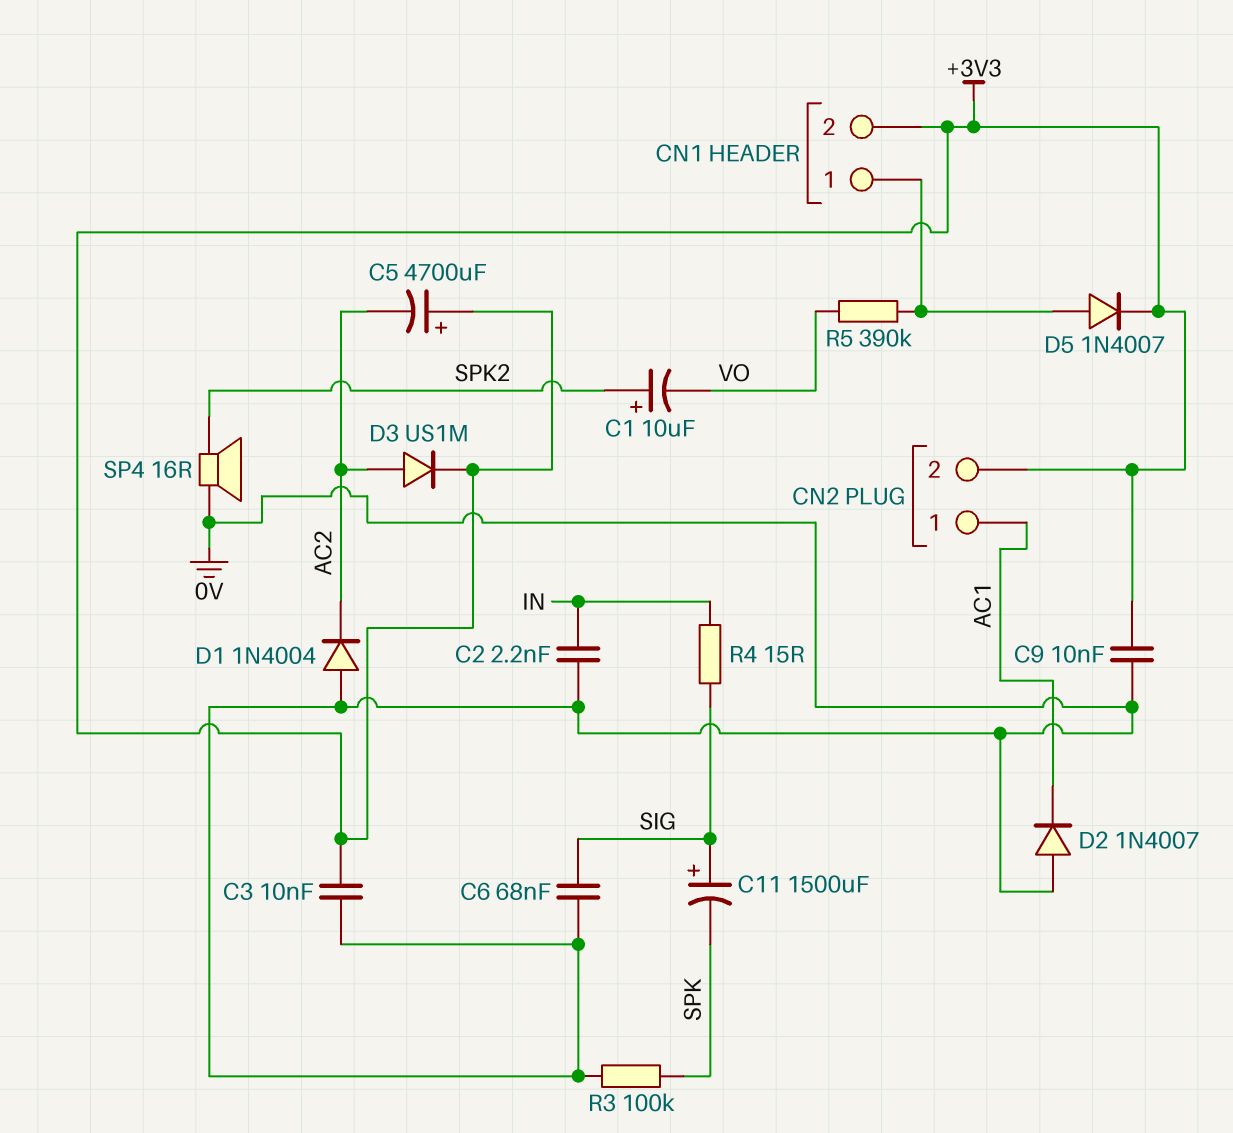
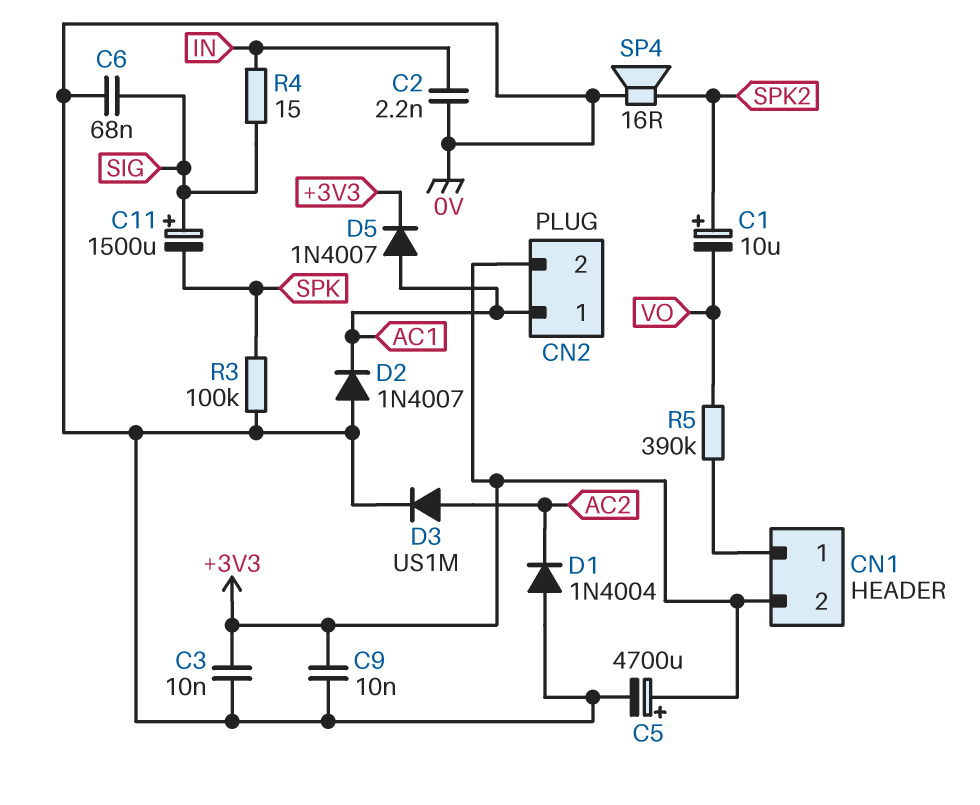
C5: 4700uF (plus +3V3, minus AC2) -> 4700uF (plus +3V3, minus 0V)
D3: diode US1M (A AC2, K +3V3) -> diode US1M (A AC2, K 0V)
D5: diode 1N4007 (A CN1/1, K +3V3) -> diode 1N4007 (A AC1, K +3V3)

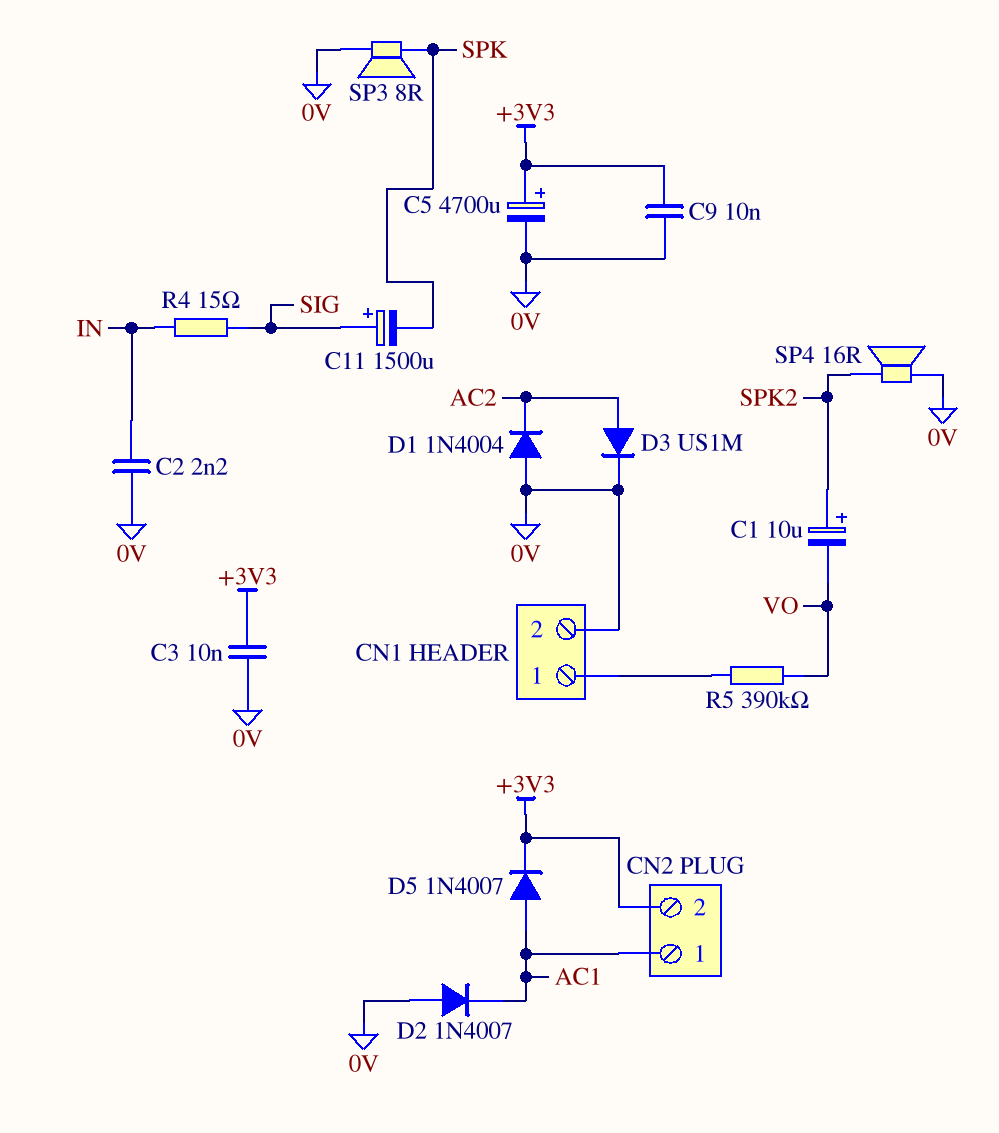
C6: 68nF (0V, SIG) -> none
CN1 pin 2: +3V3 -> 0V
R3: 100k (0V, SPK) -> none
SP3: none -> speaker 8R (0V, SPK)

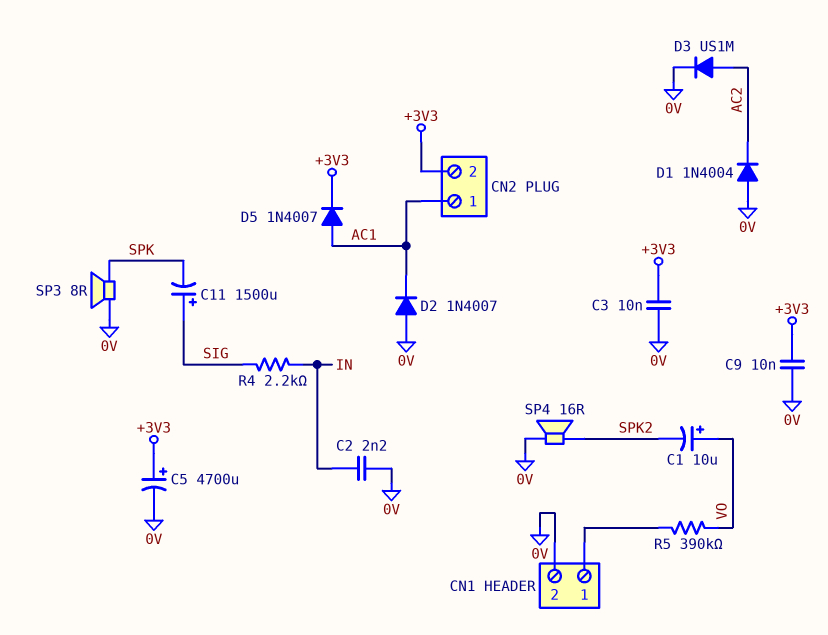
C1: 10uF (plus SPK2, minus VO) -> 10uF (plus VO, minus SPK2)
R4: 15 (IN, SIG) -> 2.2k (IN, SIG)

